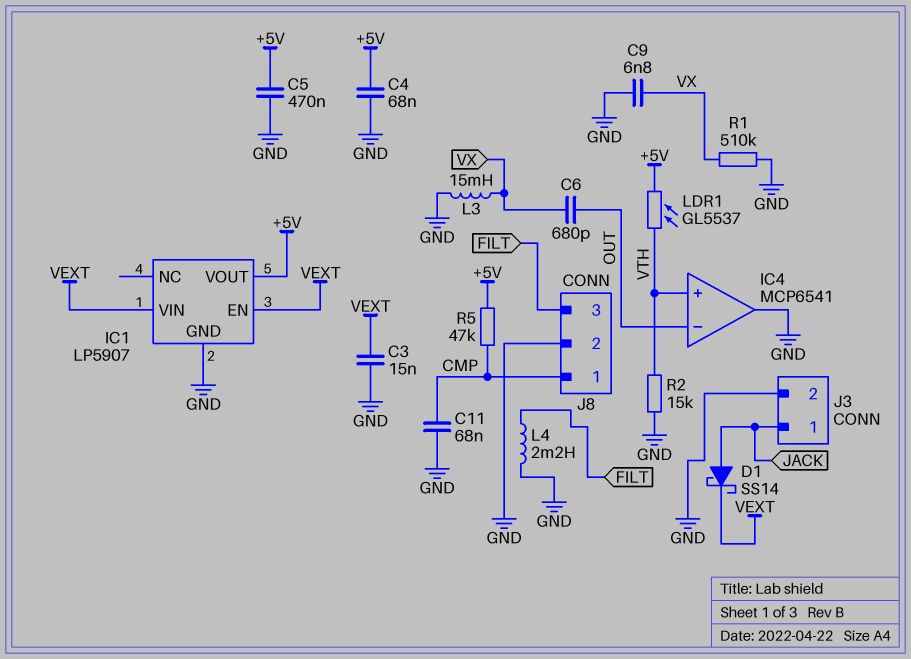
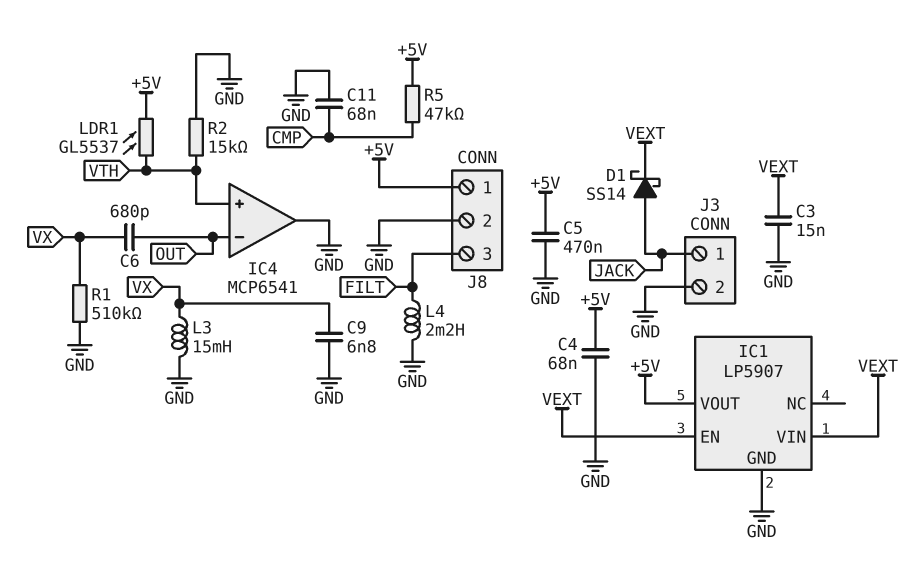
J8 pin 1: CMP -> +5V

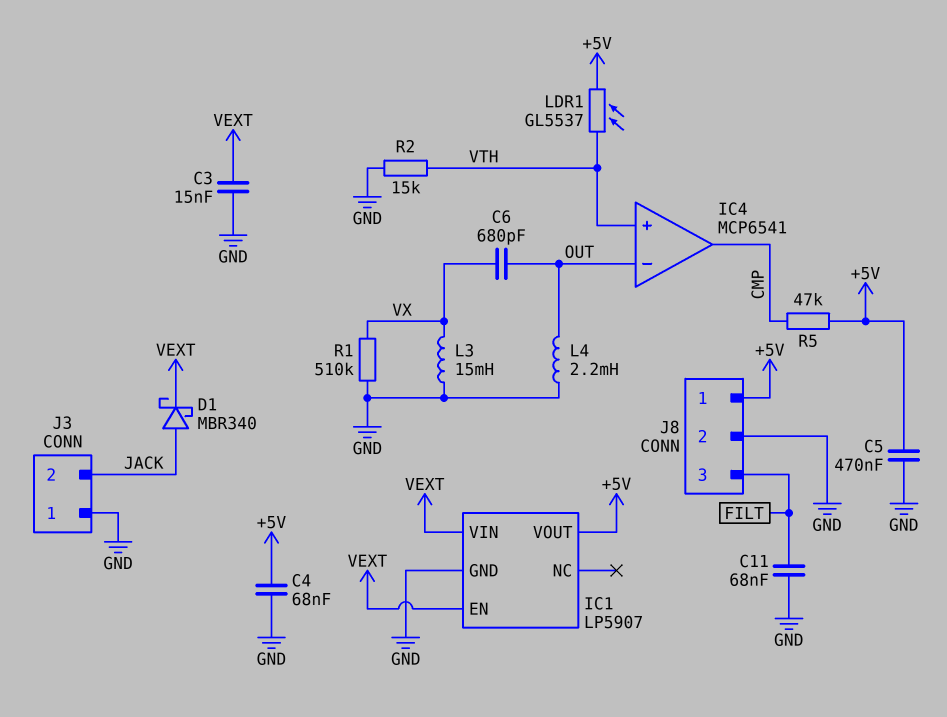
C9: 6.8nF (GND, VX) -> none
C11: 68nF (CMP, GND) -> 68nF (FILT, GND)
D1: schottky SS14 (A JACK, K VEXT) -> schottky MBR340 (A JACK, K VEXT)
IC4 pin out: GND -> CMP
J3 pin 1: JACK -> GND
J3 pin 2: GND -> JACK
L4: 2.2mH (FILT, GND) -> 2.2mH (GND, OUT)

